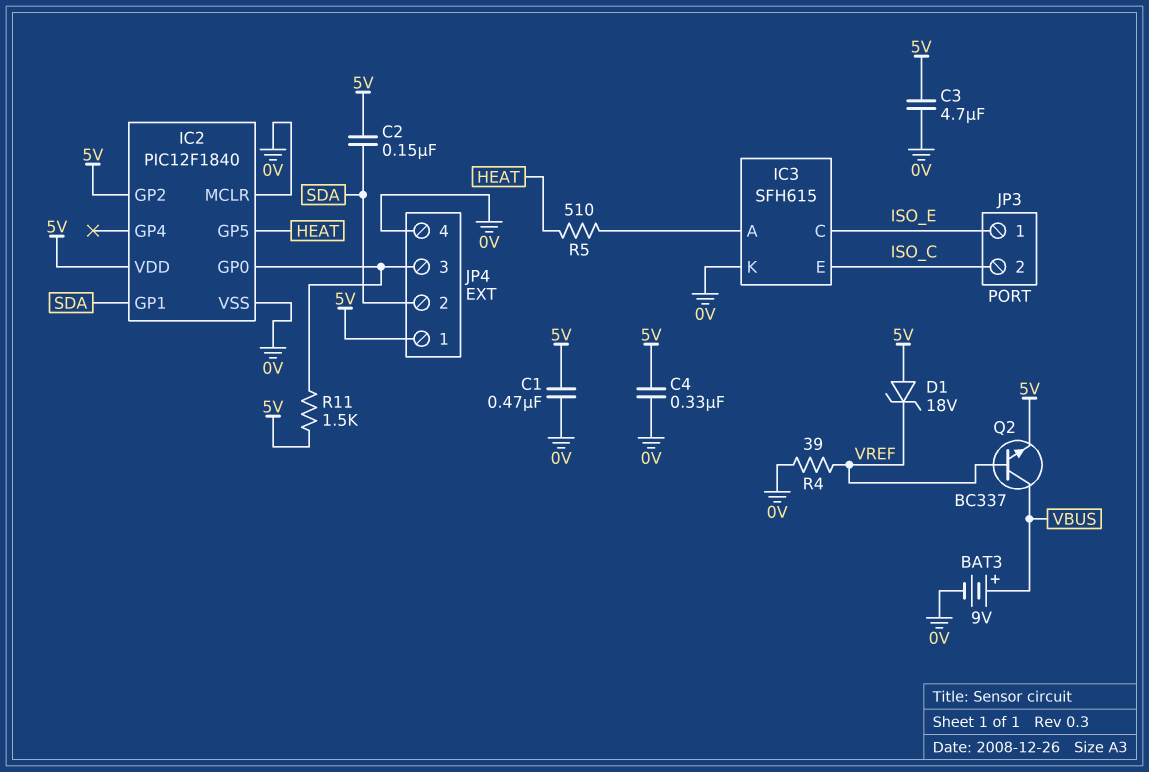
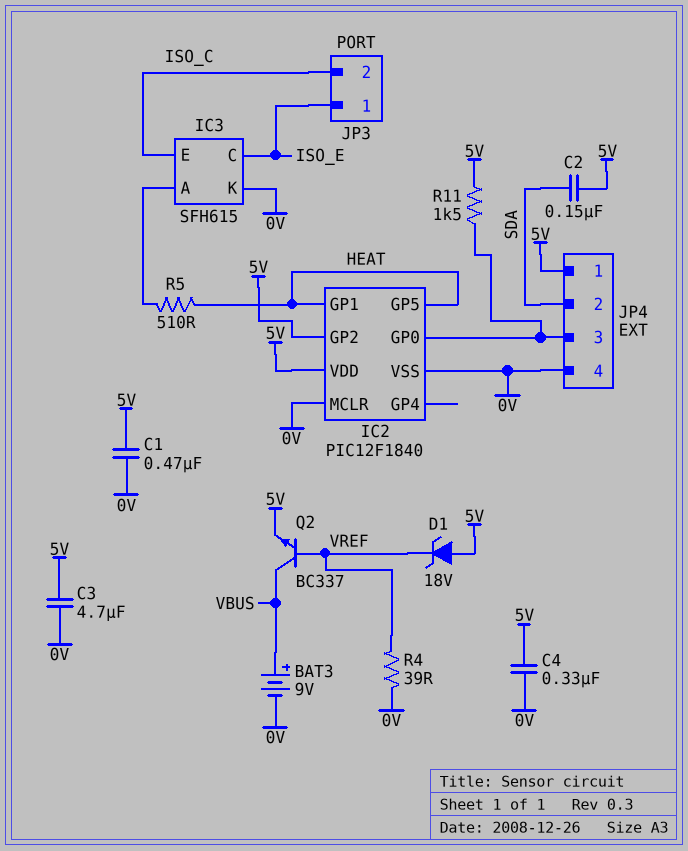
IC2 pin GP1: SDA -> HEAT

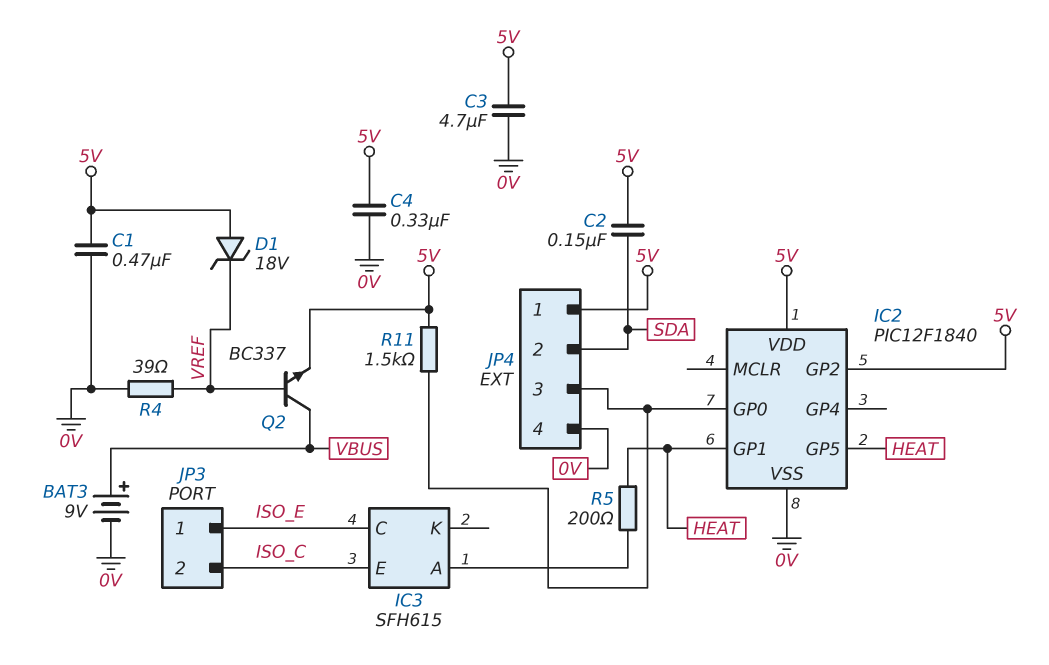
IC2 pin MCLR: 0V -> none
IC3 pin K: 0V -> none
R5: 510 (HEAT, IC3/A) -> 200 (HEAT, IC3/A)

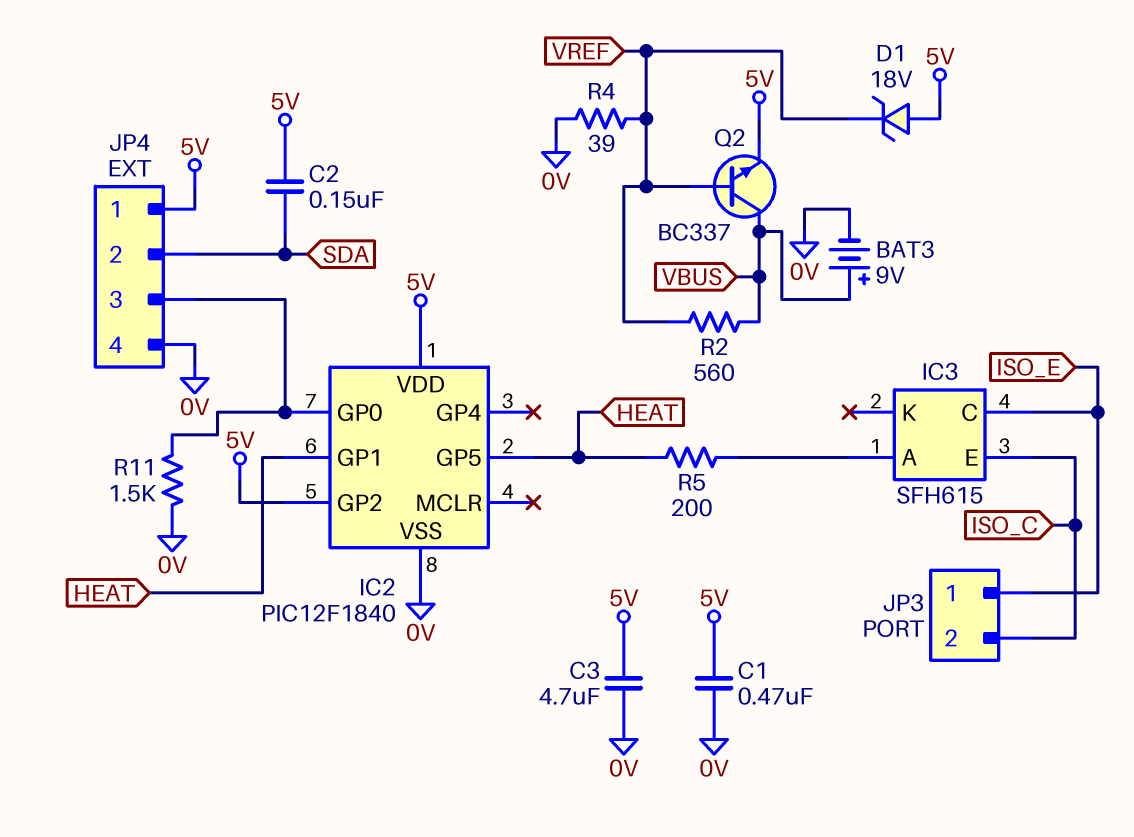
C4: 330nF (0V, 5V) -> none
R2: none -> 560 (VBUS, VREF)
R11: 1.5k (5V, IC2/GP0) -> 1.5k (0V, IC2/GP0)

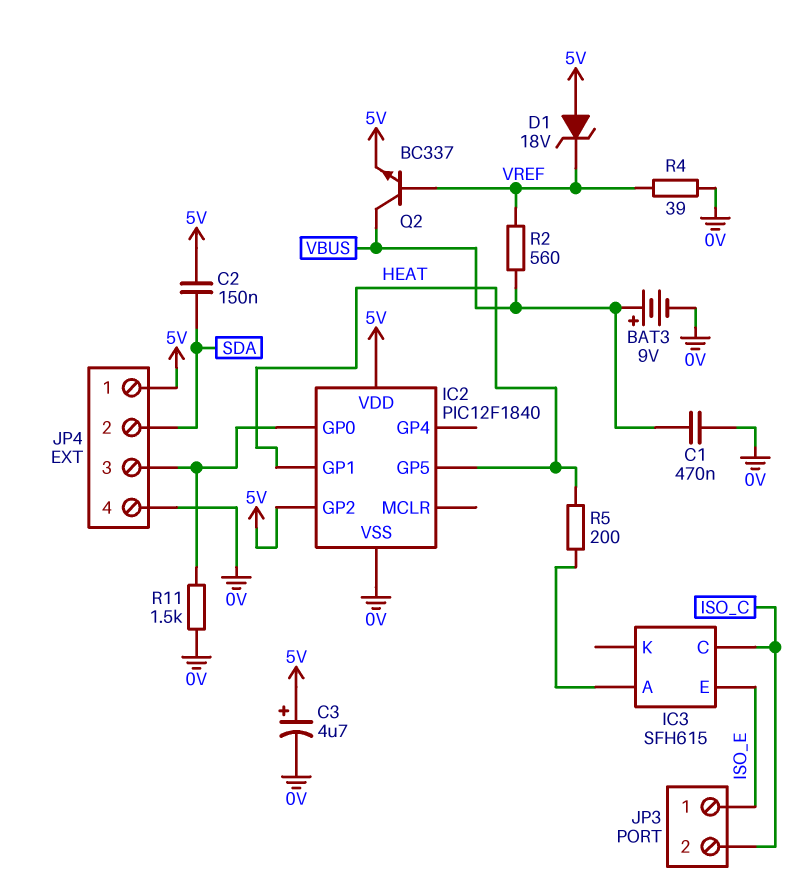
C1: 470nF (0V, 5V) -> 470nF (0V, VBUS)
C3: 4.7uF (0V, 5V) -> 4.7uF (plus 5V, minus 0V)
IC3 pin C: ISO_E -> ISO_C
IC3 pin E: ISO_C -> ISO_E

